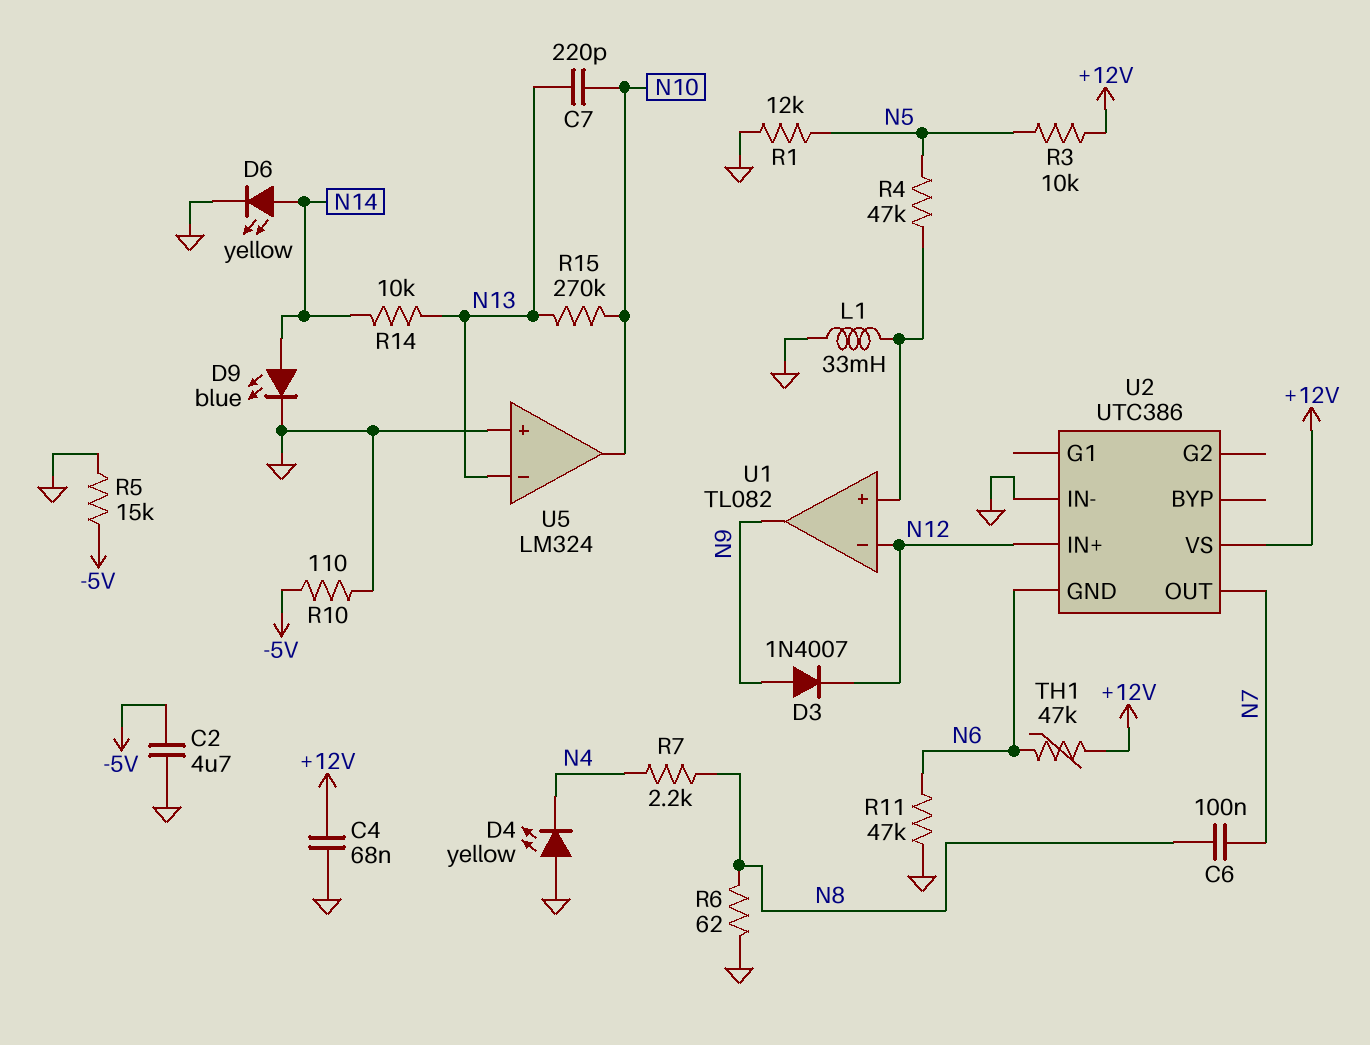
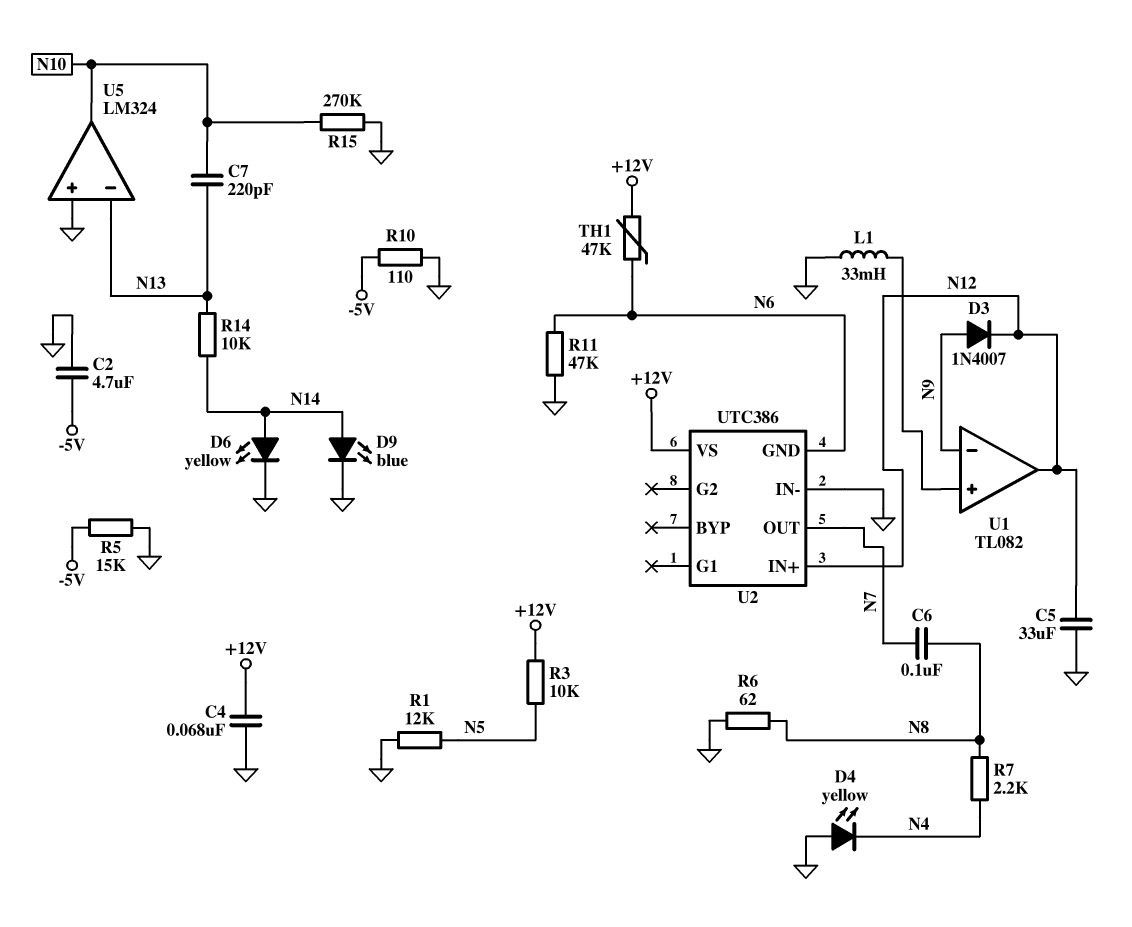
C5: none -> 33uF (GND, N12)
R4: 47k (N5, U1/in+) -> none
R15: 270k (N10, N13) -> 270k (GND, N10)
U1 pin in-: N12 -> N9
U1 pin out: N9 -> N12

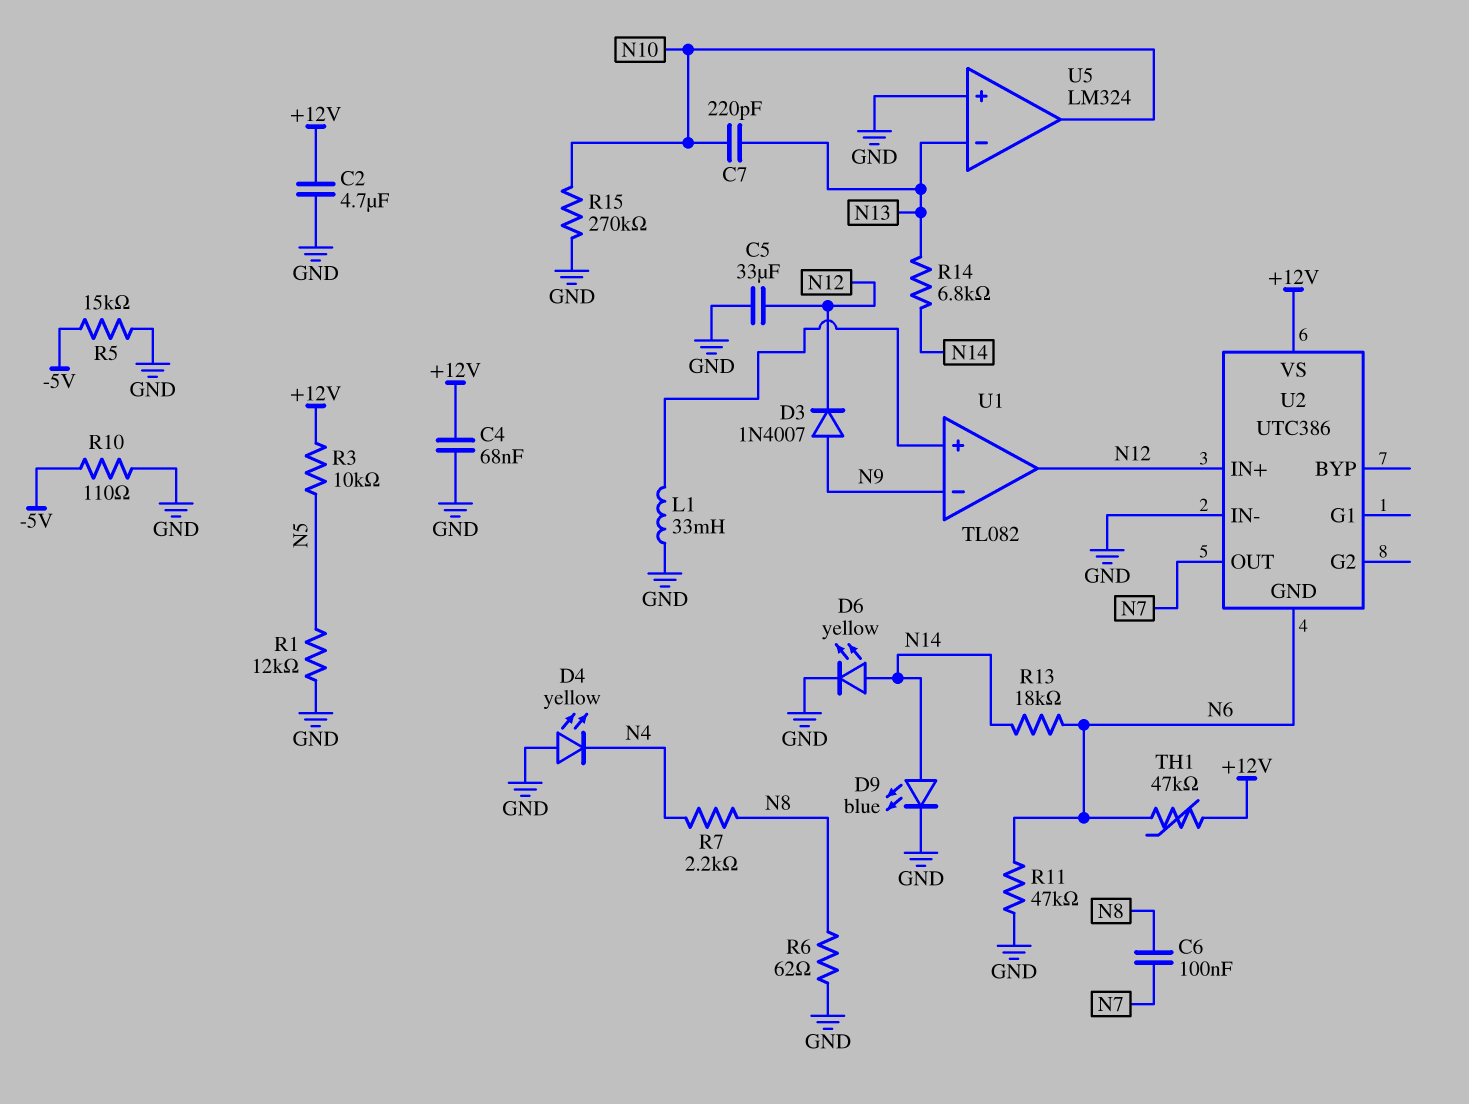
C2: 4.7uF (-5V, GND) -> 4.7uF (+12V, GND)
R13: none -> 18k (N6, N14)
R14: 10k (N13, N14) -> 6.8k (N13, N14)

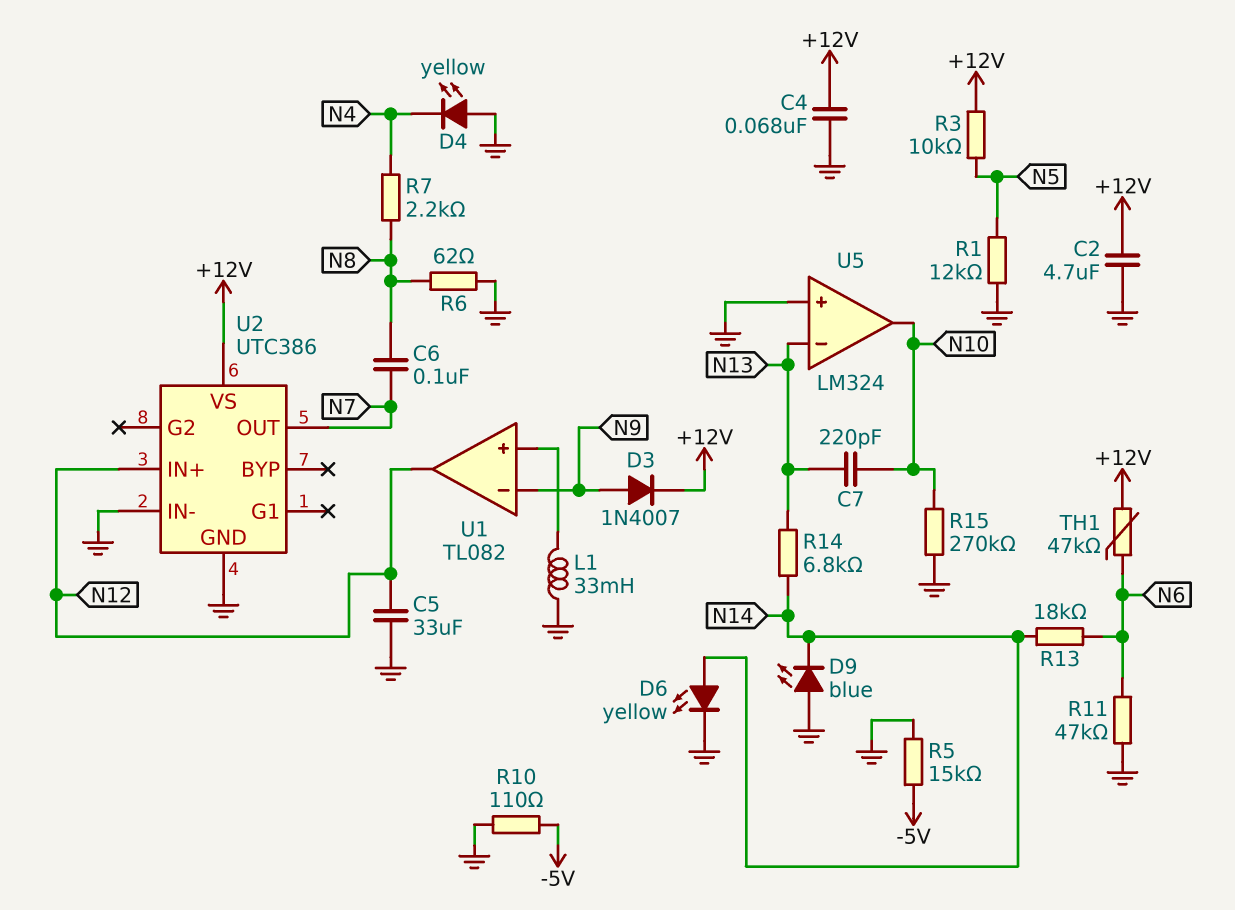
D3: diode 1N4007 (A N9, K N12) -> diode 1N4007 (A N9, K +12V)
D9: LED blue (A N14, K GND) -> LED blue (A GND, K N14)
U2 pin GND: N6 -> GND

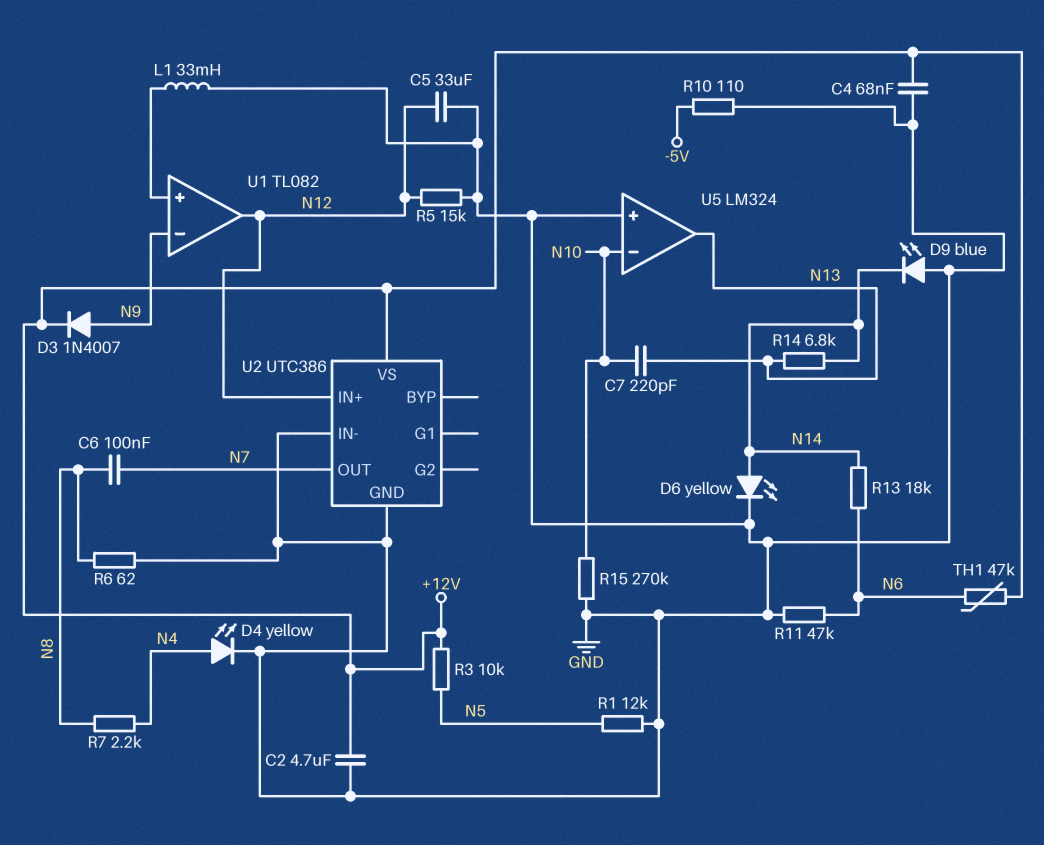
D4: LED yellow (A GND, K N4) -> LED yellow (A N4, K GND)
R5: 15k (-5V, GND) -> 15k (GND, N12)
U5 pin in-: N13 -> N10
U5 pin out: N10 -> N13

